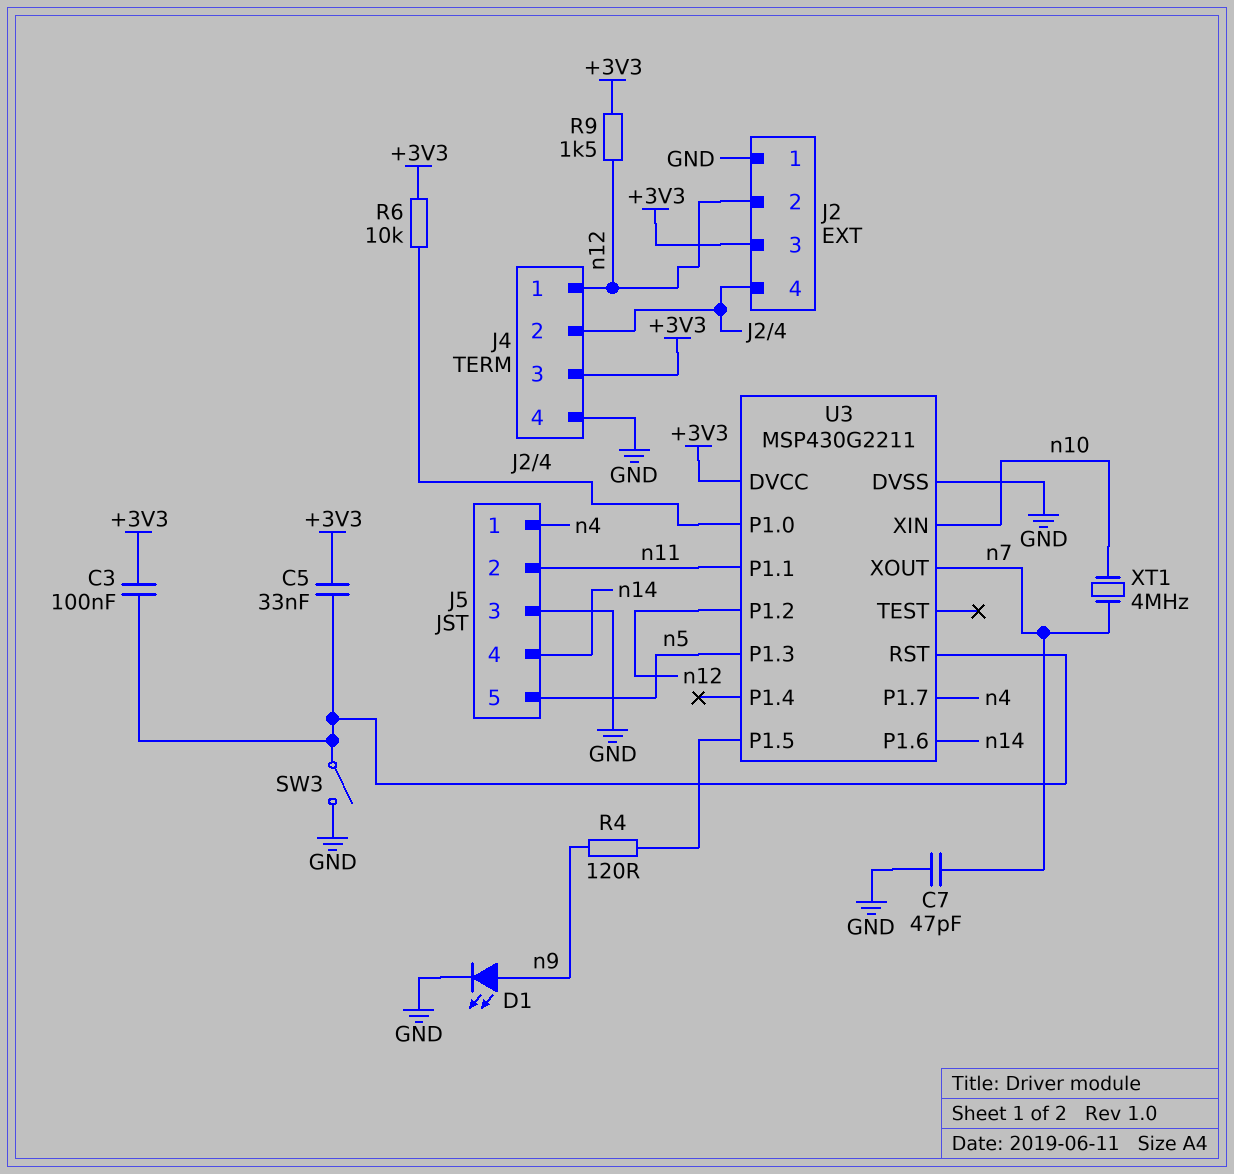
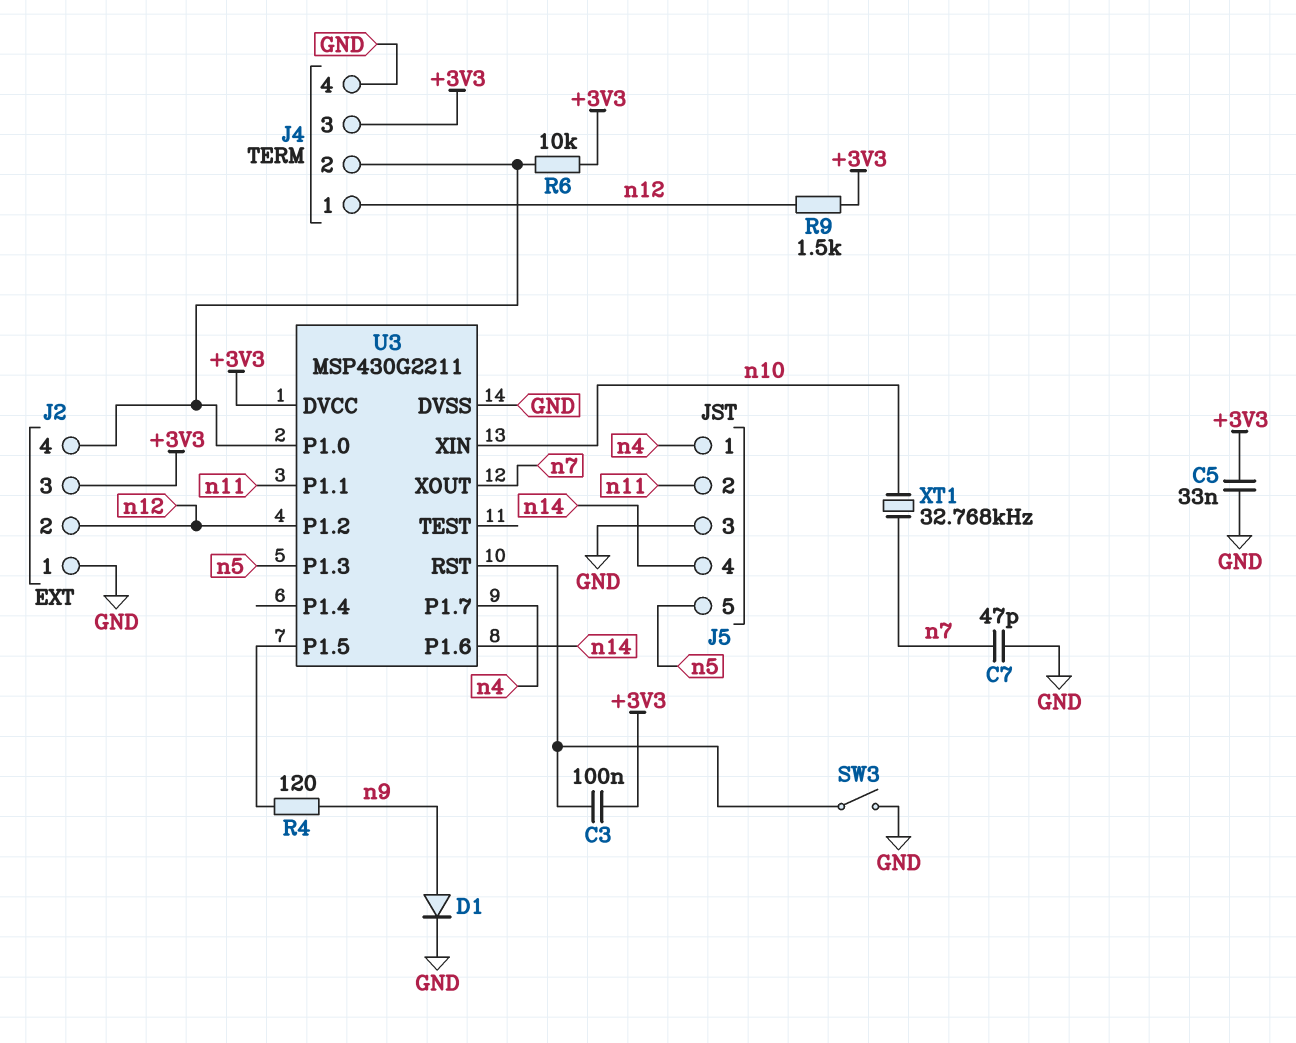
C5: 33nF (+3V3, U3/RST) -> 33nF (+3V3, GND)
D1: LED (A n9, K GND) -> diode (A n9, K GND)
XT1: 4MHz (n7, n10) -> 32.768kHz (n7, n10)

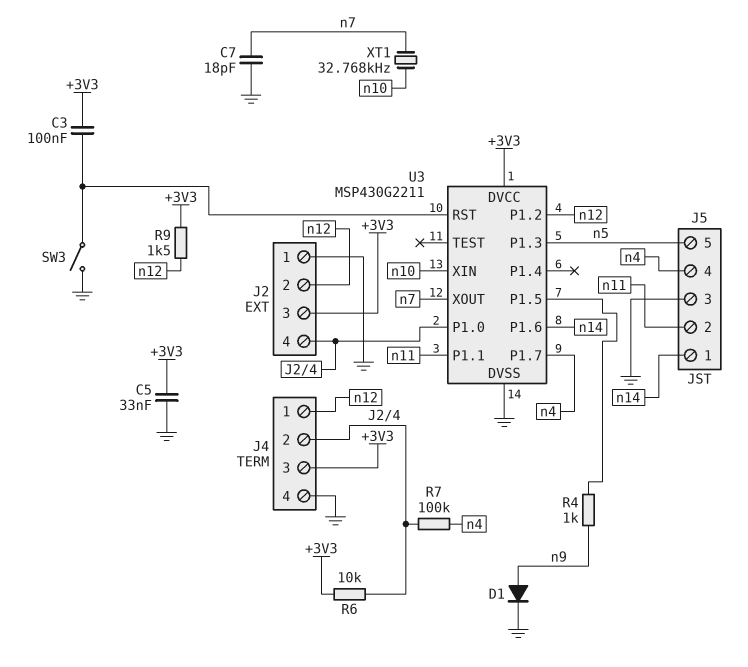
C7: 47pF (GND, n7) -> 18pF (GND, n7)
J5 pin 1: n4 -> n14
J5 pin 4: n14 -> n4
R4: 120 (U3/P1.5, n9) -> 1k (U3/P1.5, n9)
R7: none -> 100k (J2/4, n4)

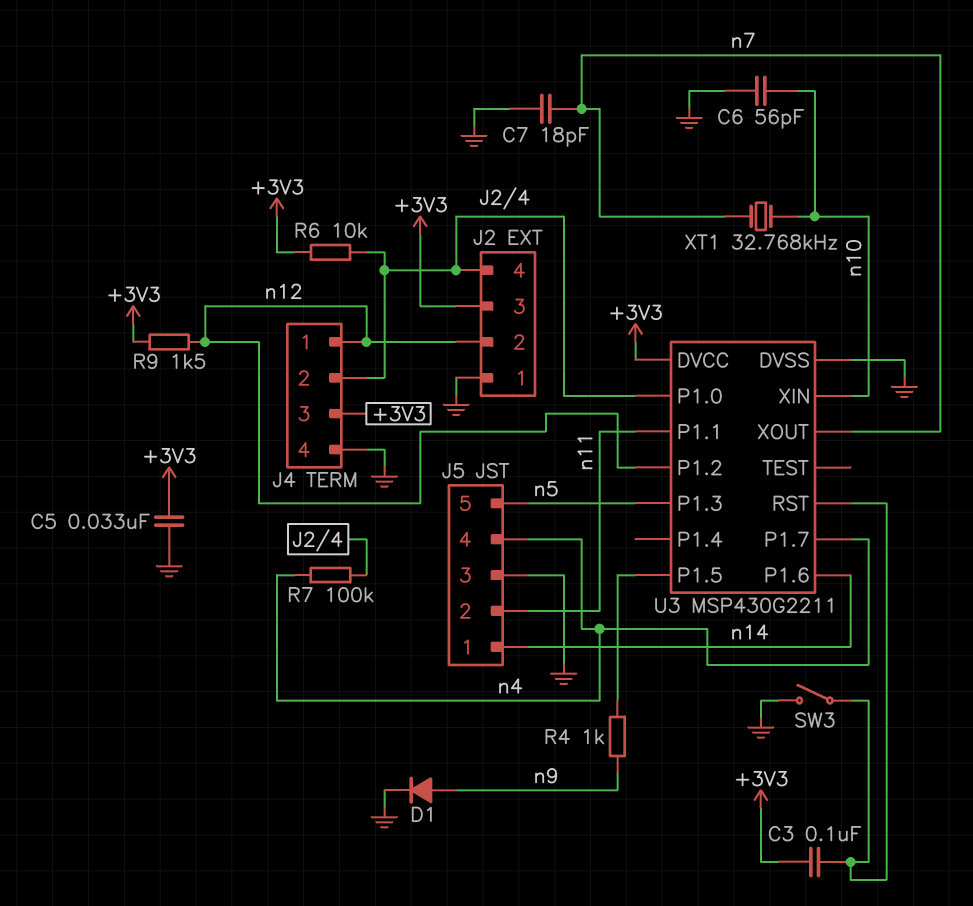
C6: none -> 56pF (GND, n10)

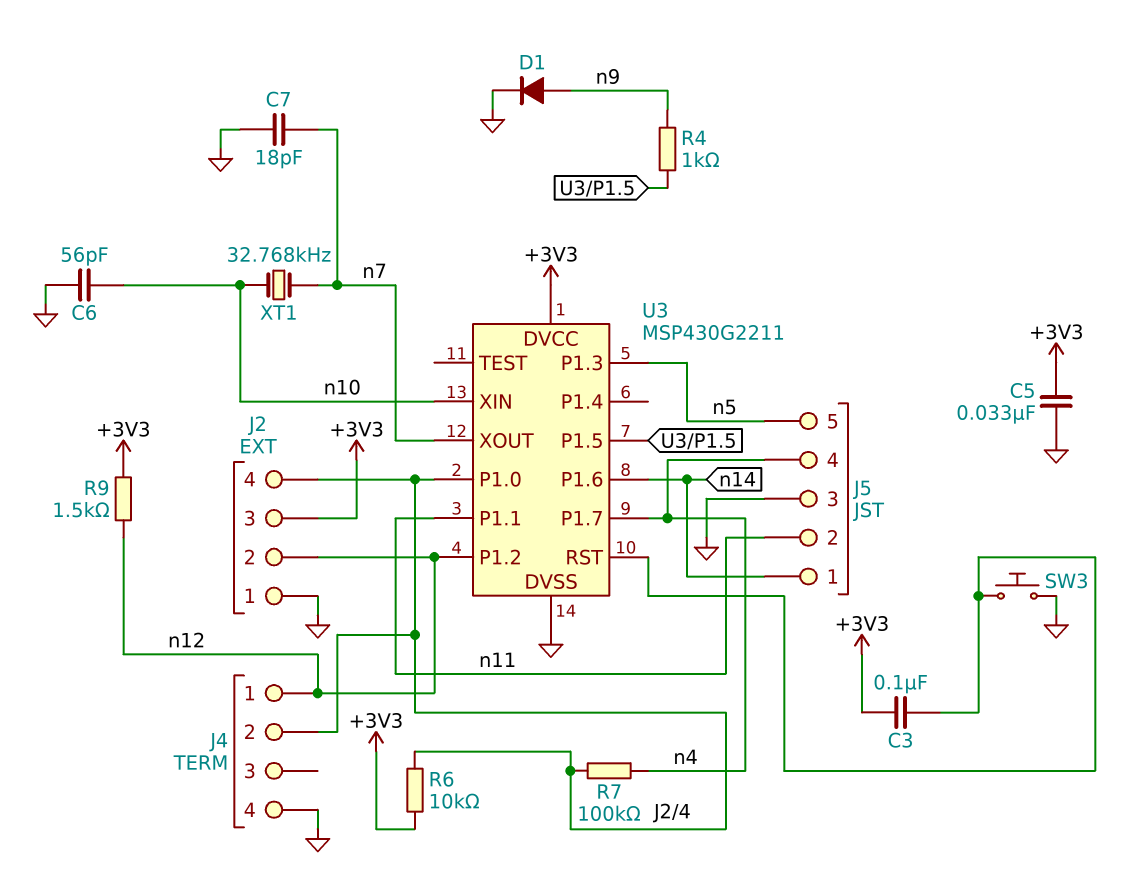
J4 pin 3: +3V3 -> none
SW3: switch (GND, U3/RST) -> button (GND, U3/RST)

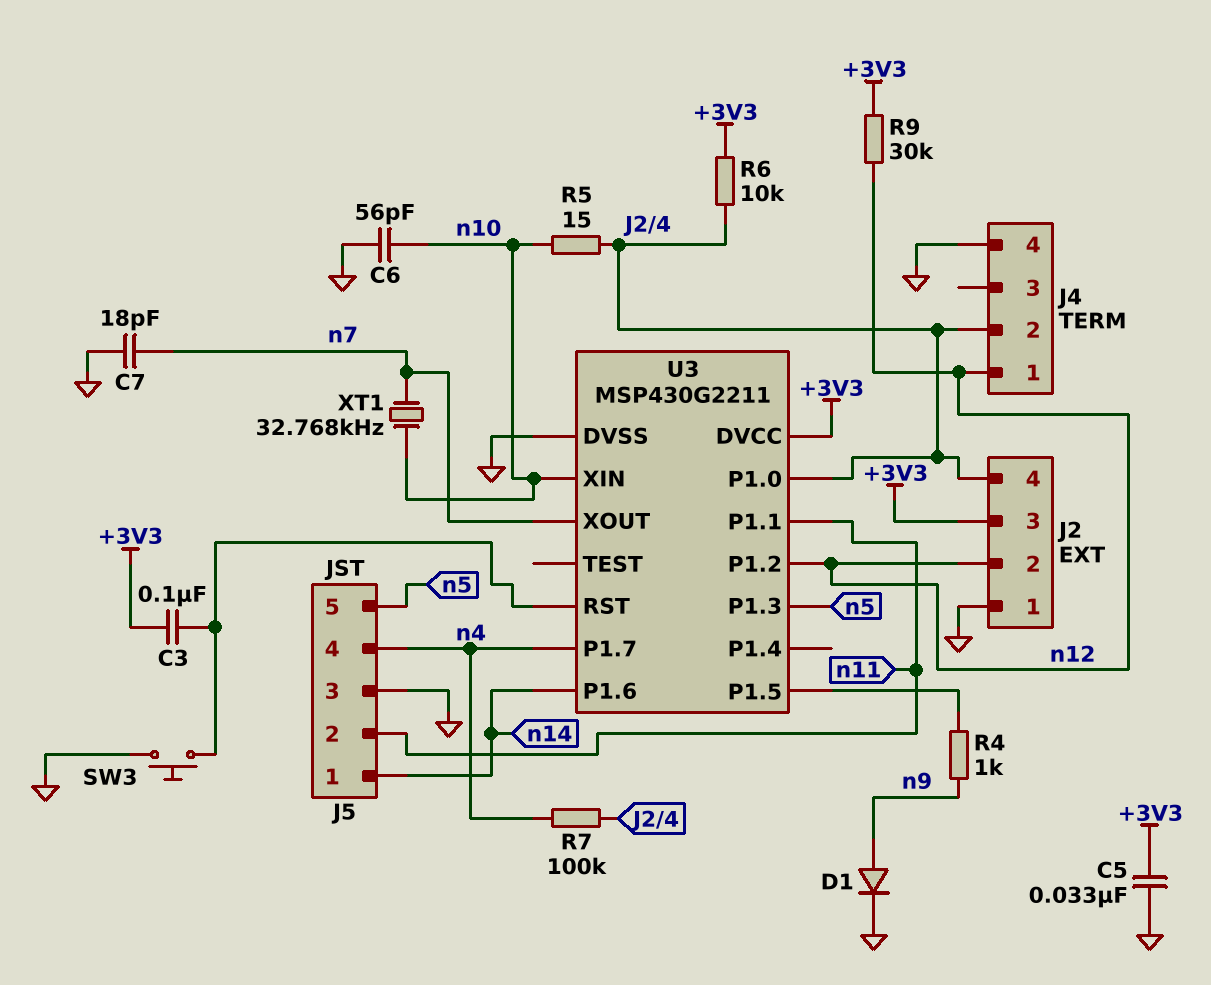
R5: none -> 15 (J2/4, n10)
R9: 1.5k (+3V3, n12) -> 30k (+3V3, n12)

